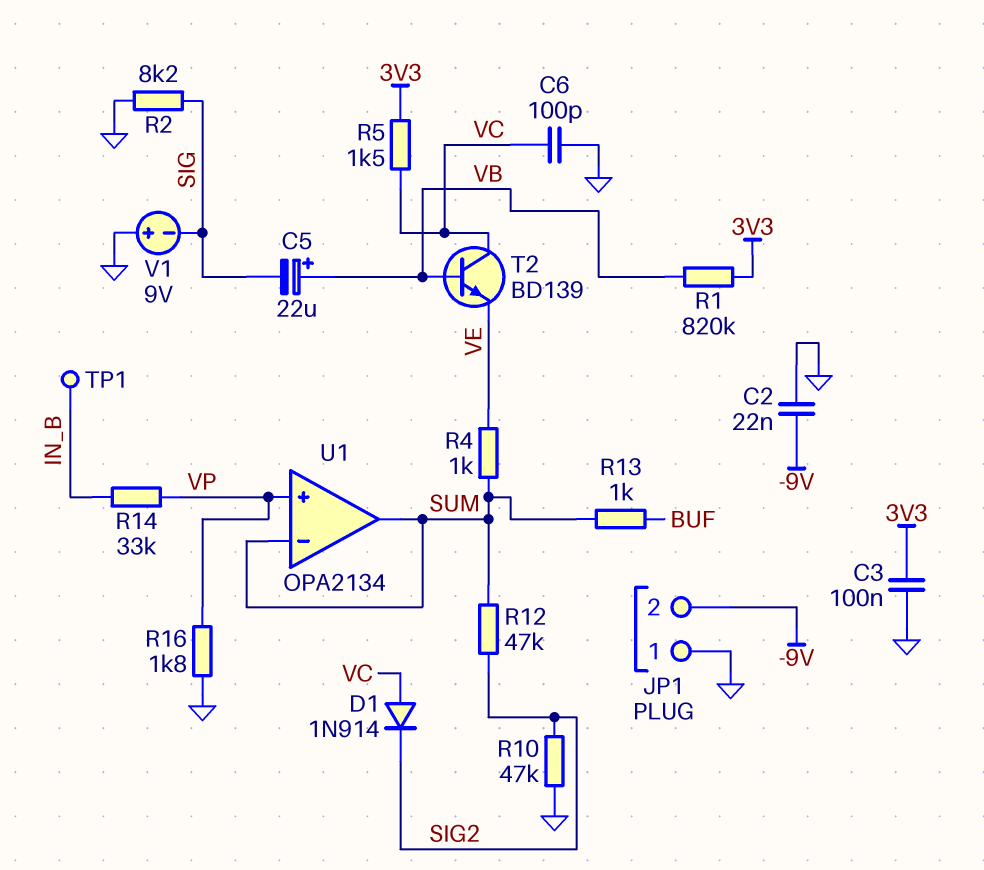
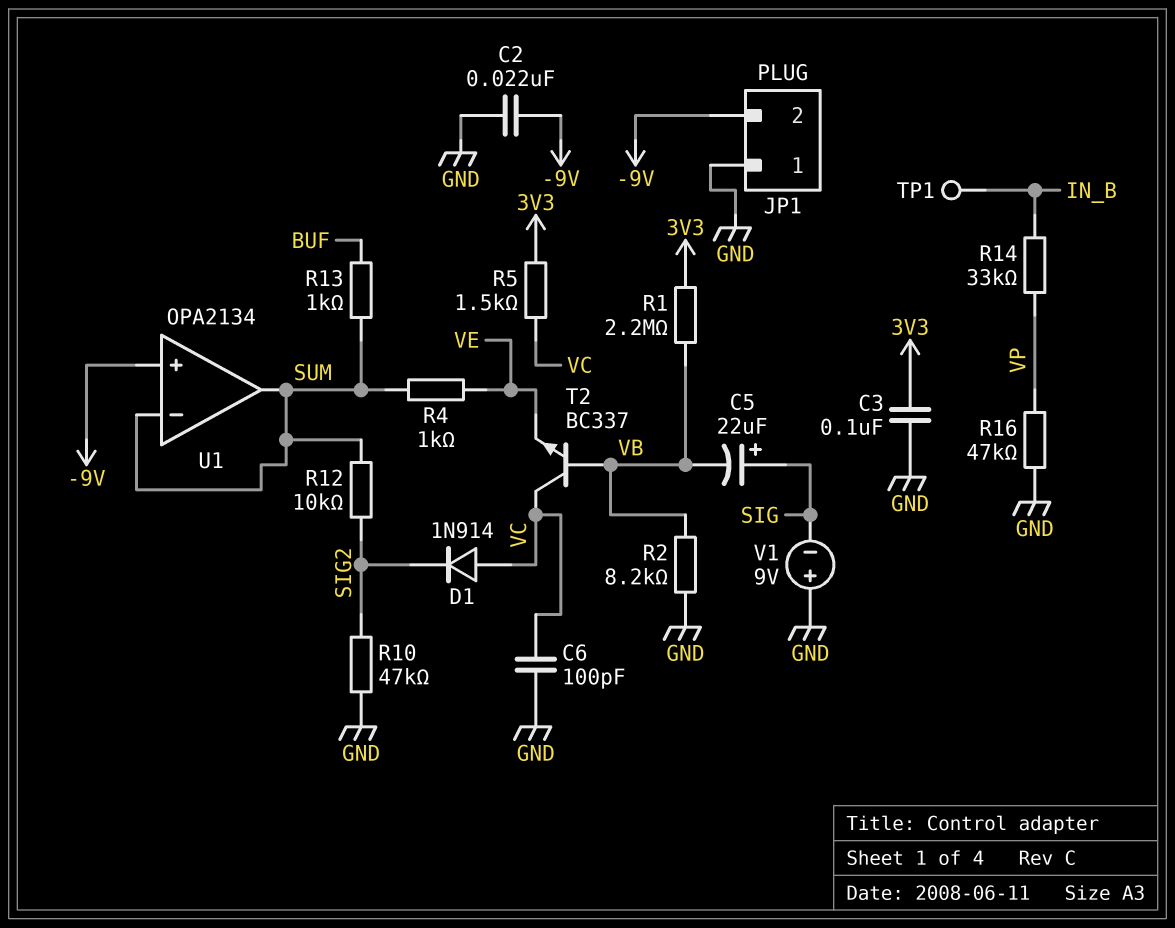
C5: 22uF (plus VB, minus SIG) -> 22uF (plus SIG, minus VB)
R1: 820k (3V3, VB) -> 2.2M (3V3, VB)
R2: 8.2k (GND, SIG) -> 8.2k (GND, VB)
R12: 47k (SIG2, SUM) -> 10k (SIG2, SUM)
R16: 1.8k (GND, VP) -> 47k (GND, VP)
T2: NPN BD139 (B VB, C VC, E VE) -> NPN BC337 (B VB, C VC, E VE)
U1 pin in+: VP -> -9V

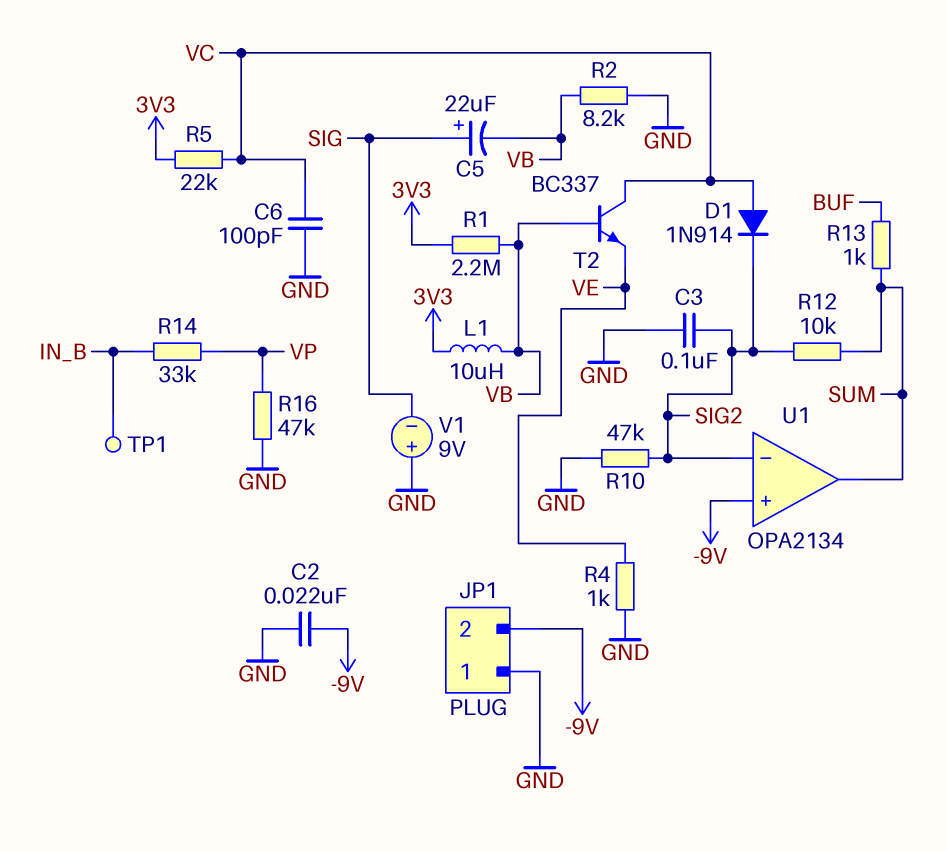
C3: 100nF (3V3, GND) -> 100nF (GND, SIG2)
L1: none -> 10uH (3V3, VB)
R4: 1k (SUM, VE) -> 1k (GND, VE)
R5: 1.5k (3V3, VC) -> 22k (3V3, VC)
U1 pin in-: SUM -> SIG2

